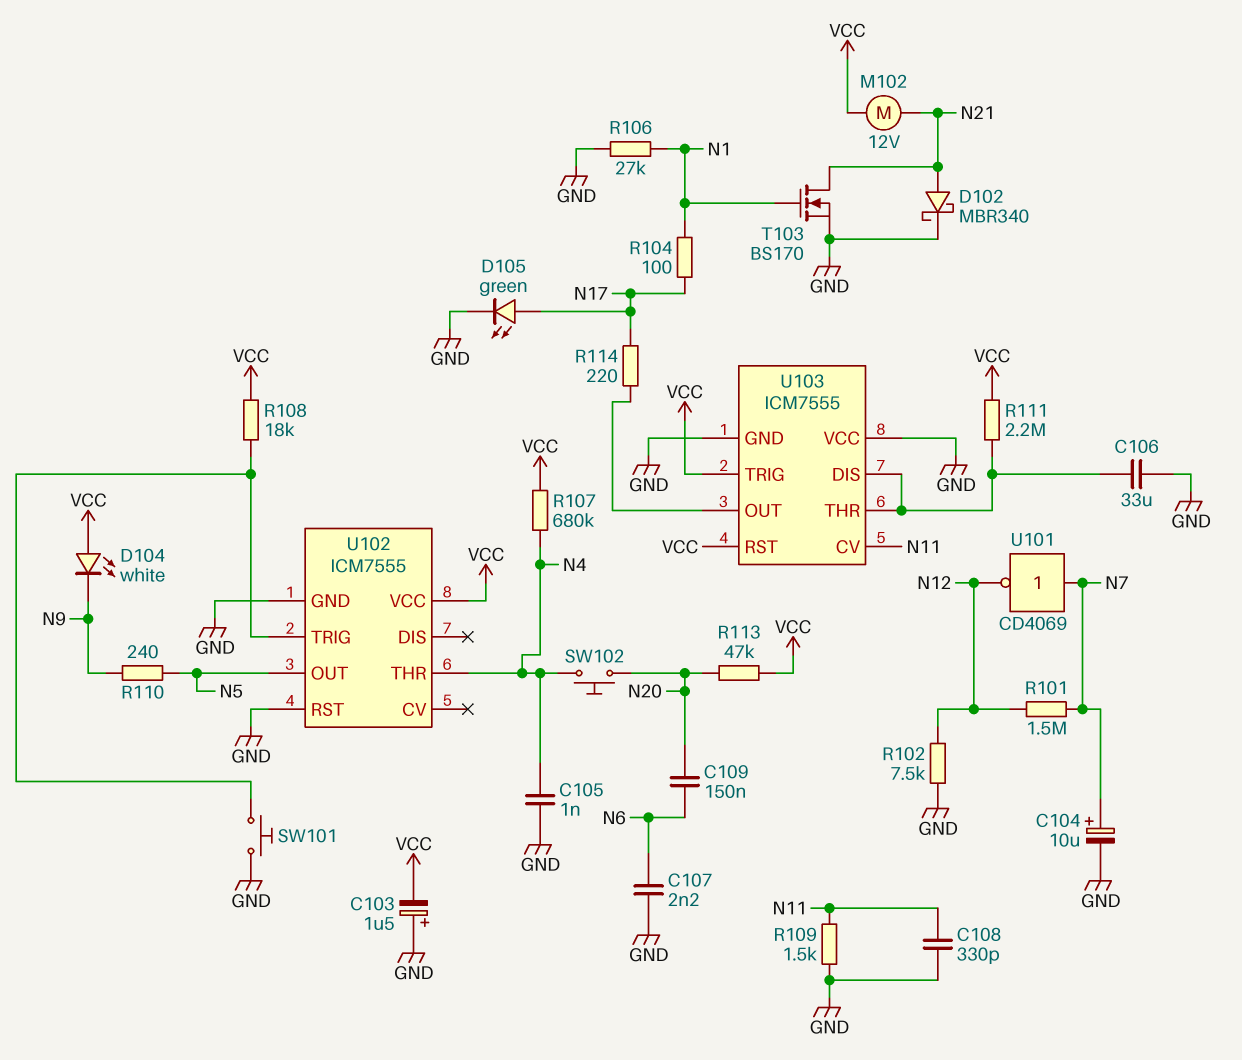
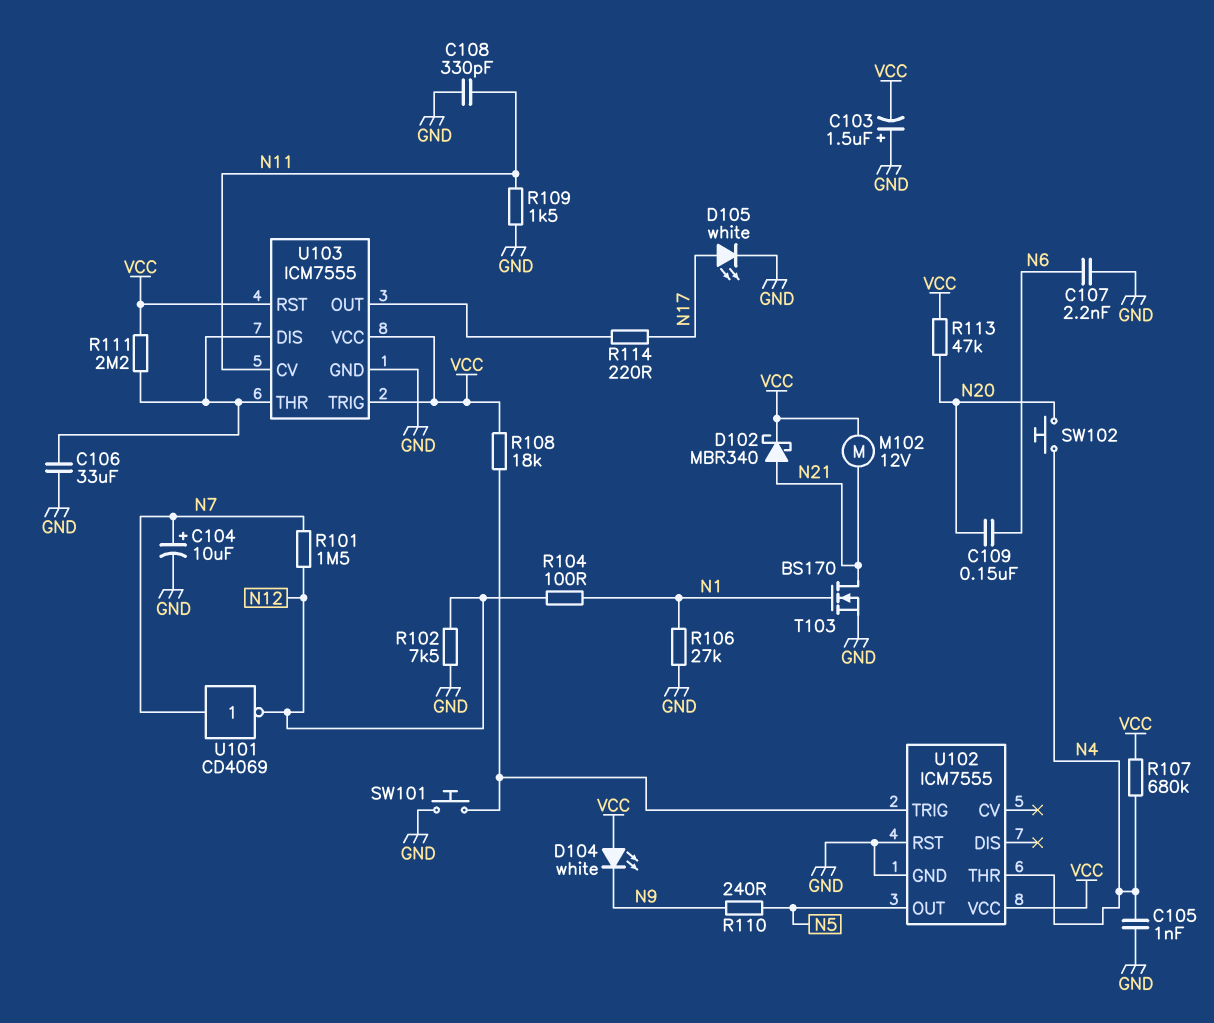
D102: schottky MBR340 (A N21, K GND) -> schottky MBR340 (A N21, K VCC)
D105: LED green (A N17, K GND) -> LED white (A N17, K GND)
R104: 100 (N1, N17) -> 100 (N1, N12)
U103 pin VCC: GND -> VCC

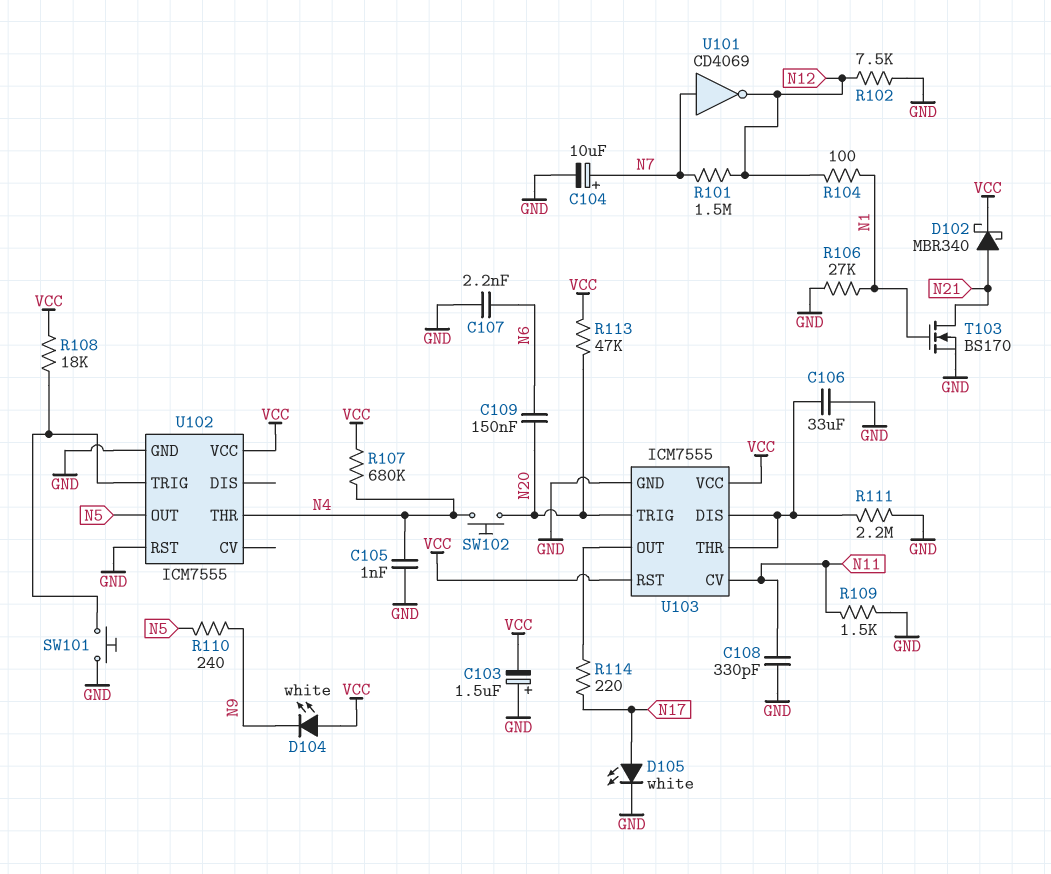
M102: motor 12V (N21, VCC) -> none
R111: 2.2M (U103/DIS, VCC) -> 2.2M (GND, U103/DIS)
U103 pin TRIG: VCC -> N20

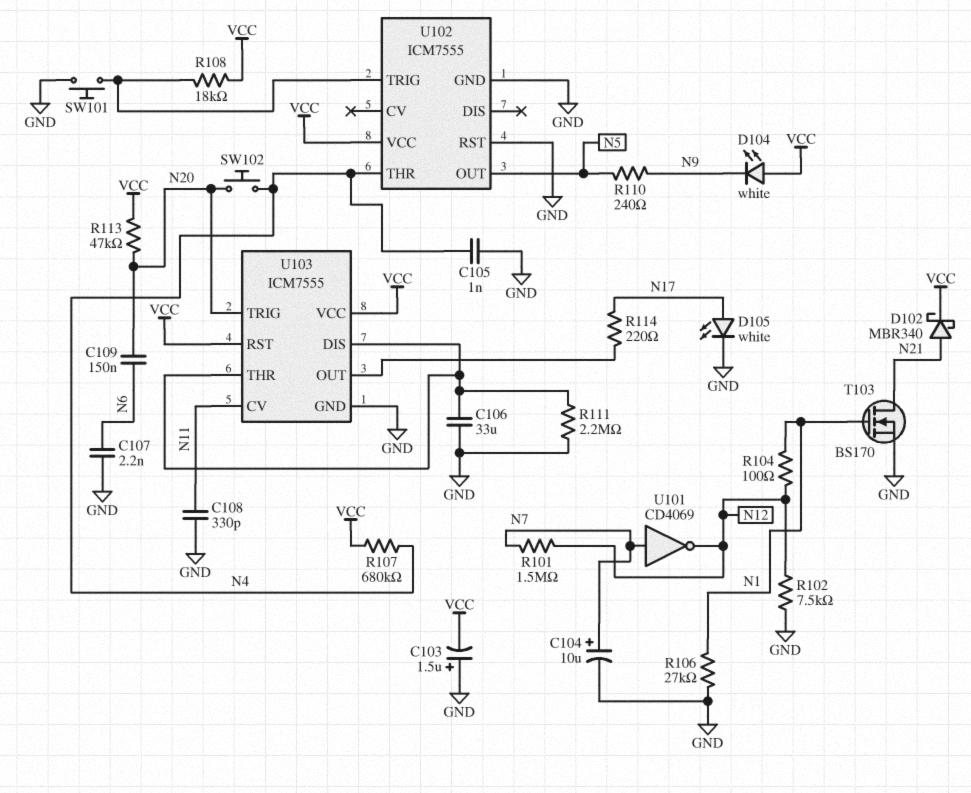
R109: 1.5k (GND, N11) -> none

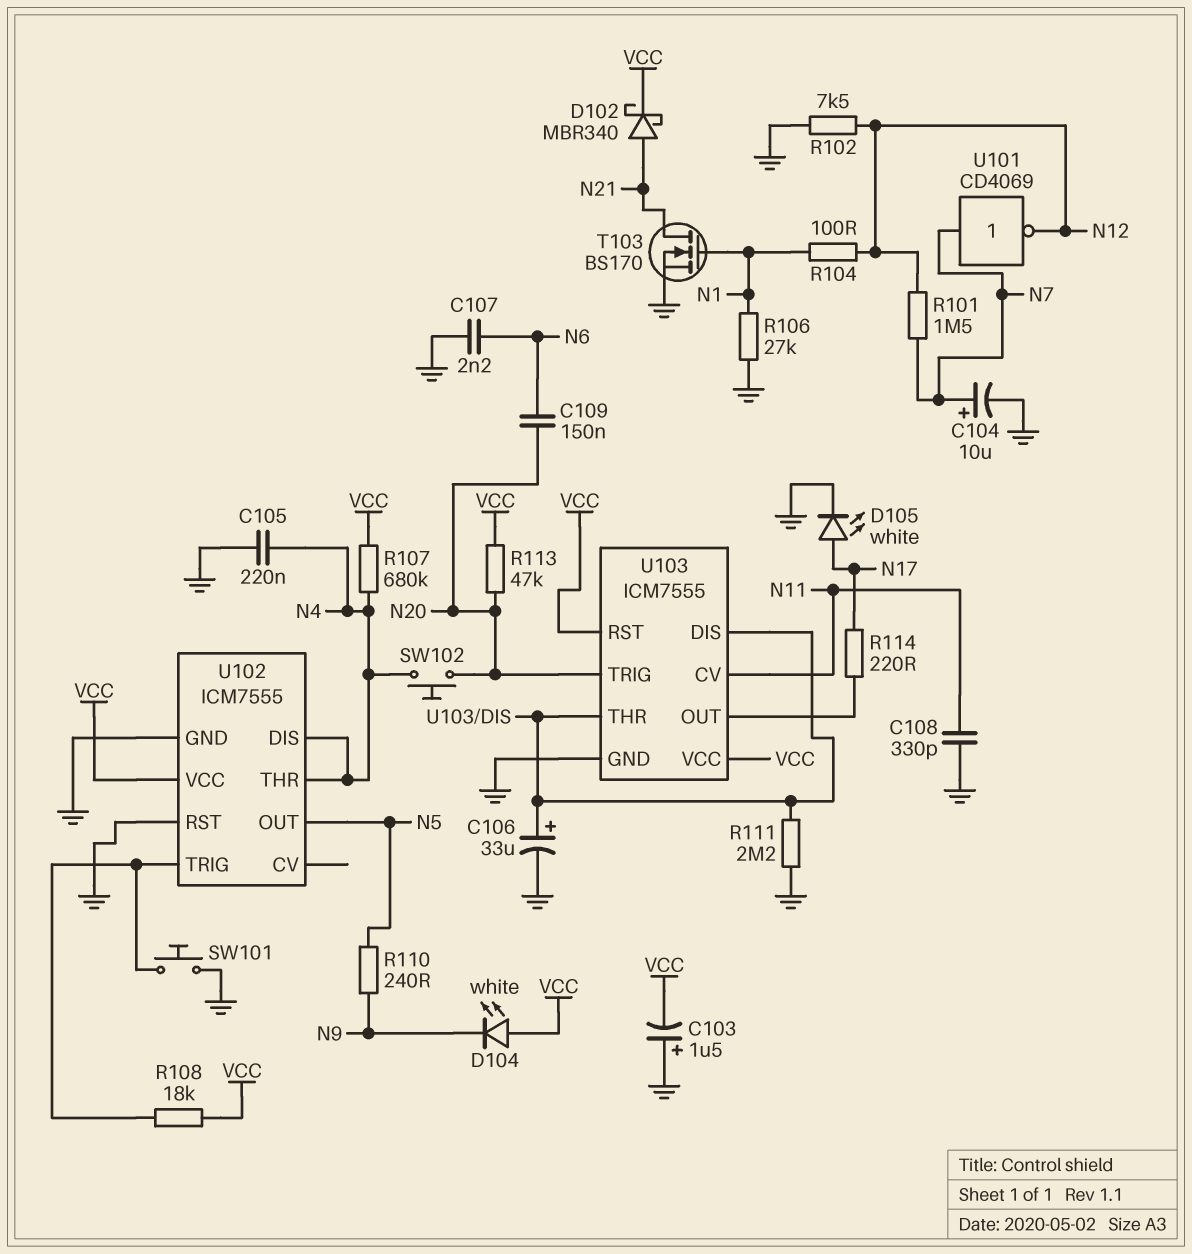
C105: 1nF (GND, N4) -> 220nF (GND, N4)
C106: 33uF (GND, U103/DIS) -> 33uF (plus U103/DIS, minus GND)
U102 pin DIS: none -> N4

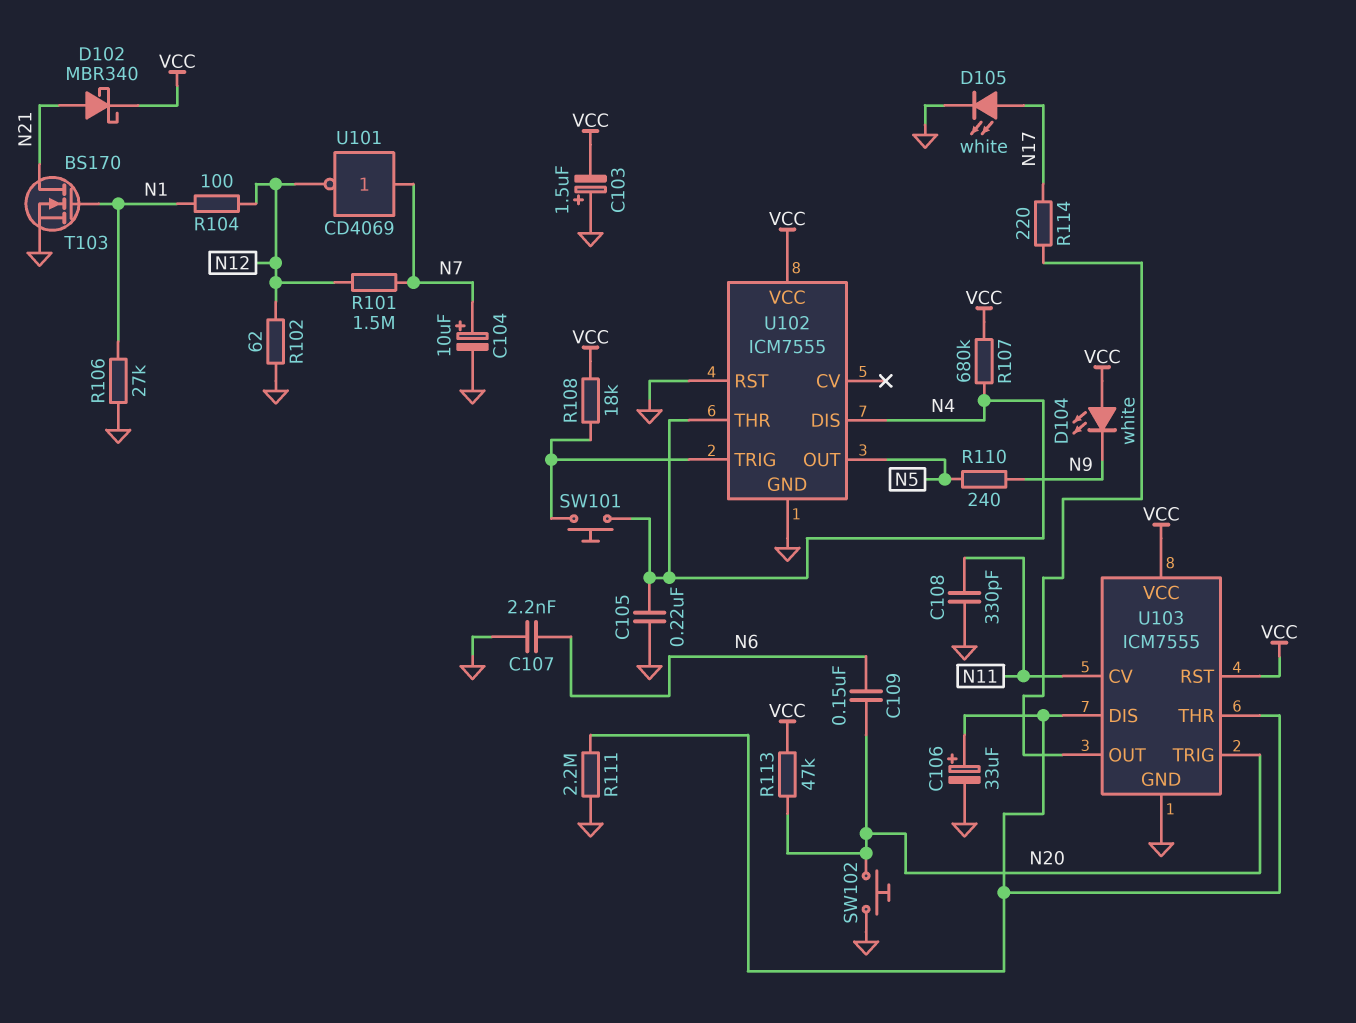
R102: 7.5k (GND, N12) -> 62 (GND, N12)
SW101: button (GND, U102/TRIG) -> button (N4, U102/TRIG)
SW102: button (N4, N20) -> button (GND, N20)

